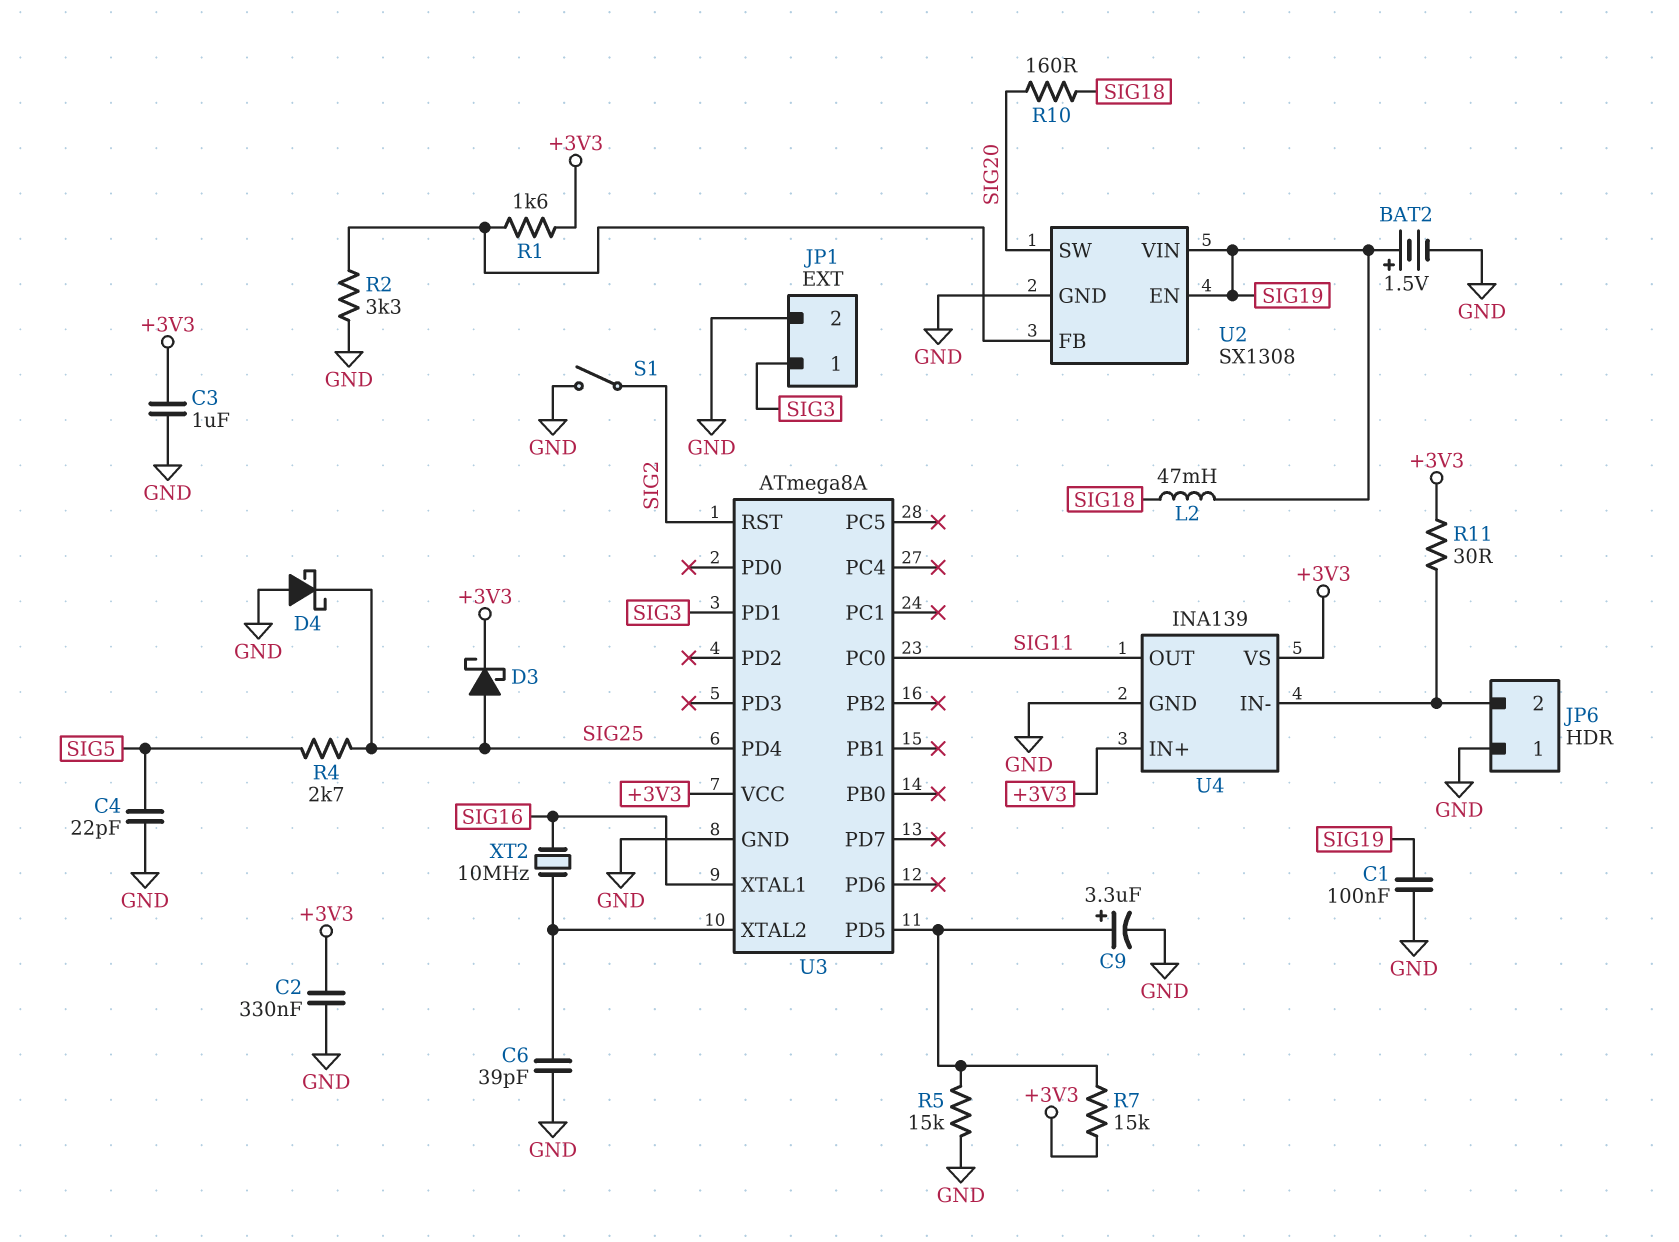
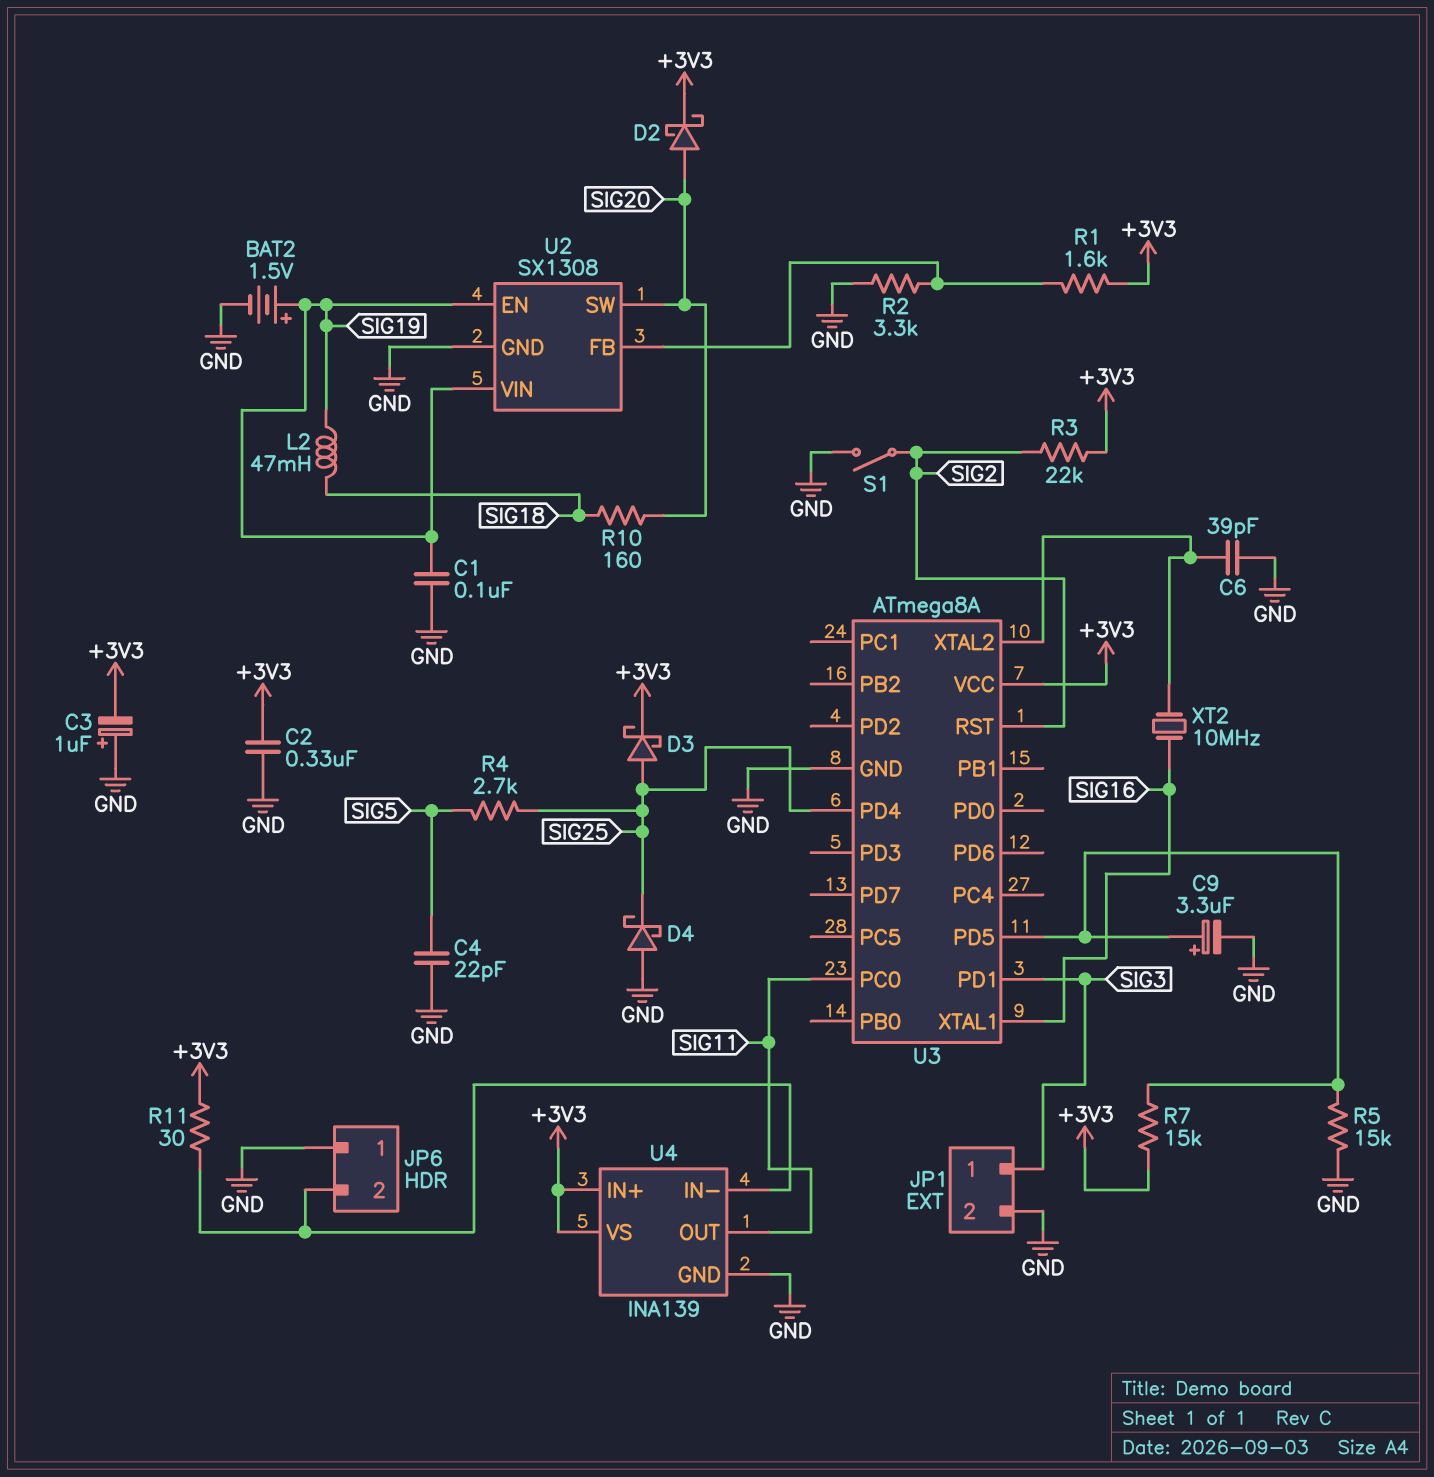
C3: 1uF (+3V3, GND) -> 1uF (plus GND, minus +3V3)
D2: none -> schottky (A SIG20, K +3V3)
R3: none -> 22k (+3V3, SIG2)

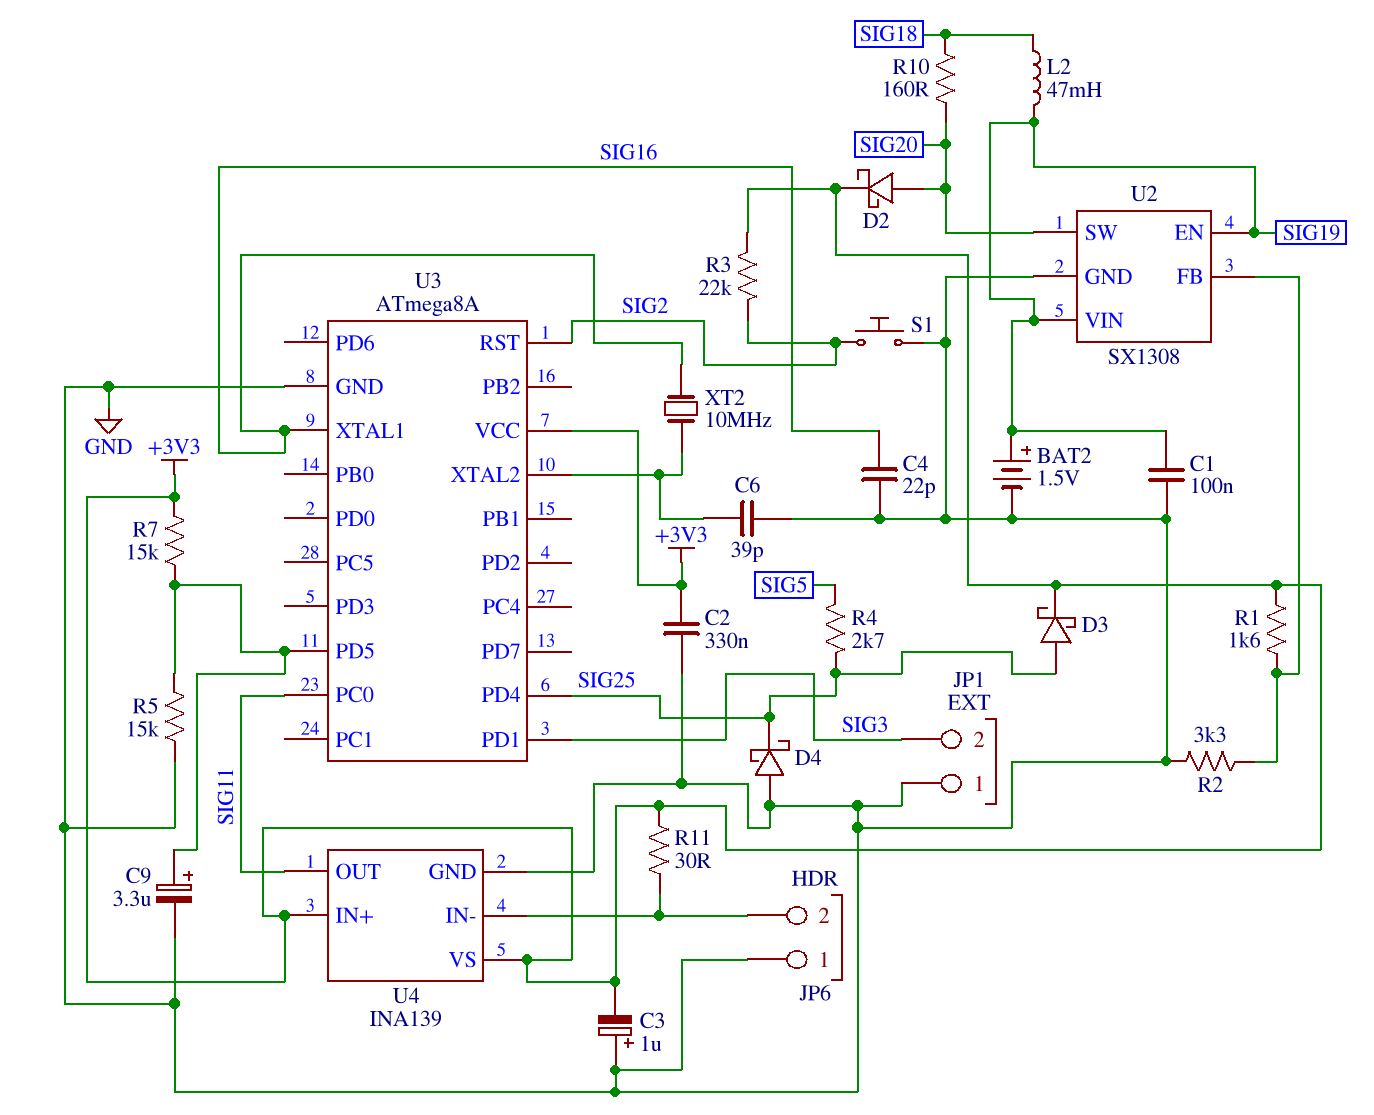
C4: 22pF (GND, SIG5) -> 22pF (GND, SIG16)
JP1 pin 1: SIG3 -> GND
JP1 pin 2: GND -> SIG3
S1: switch (GND, SIG2) -> button (GND, SIG2)

